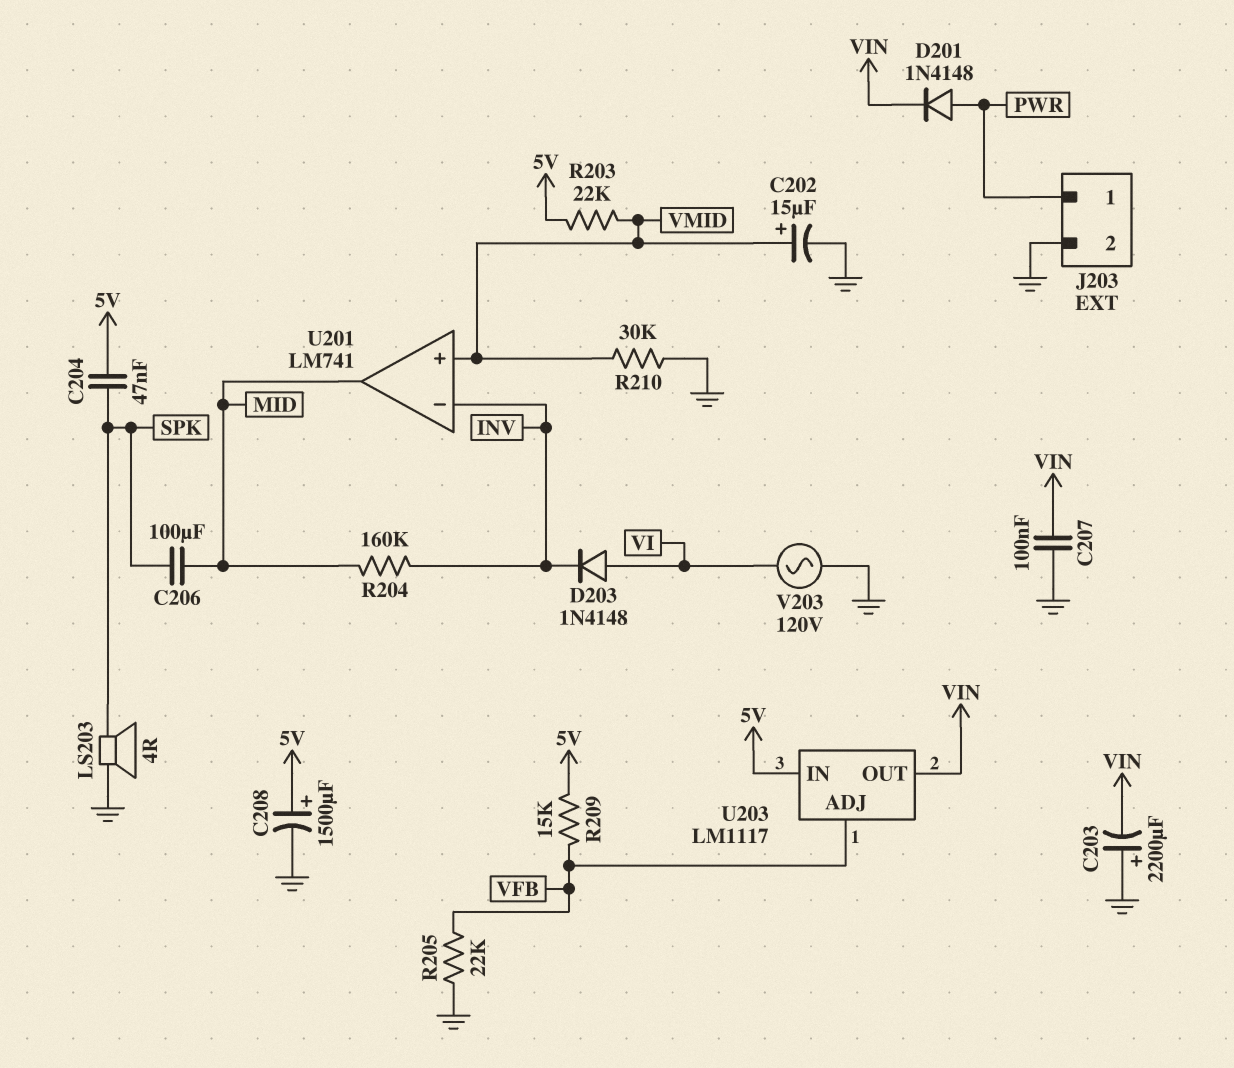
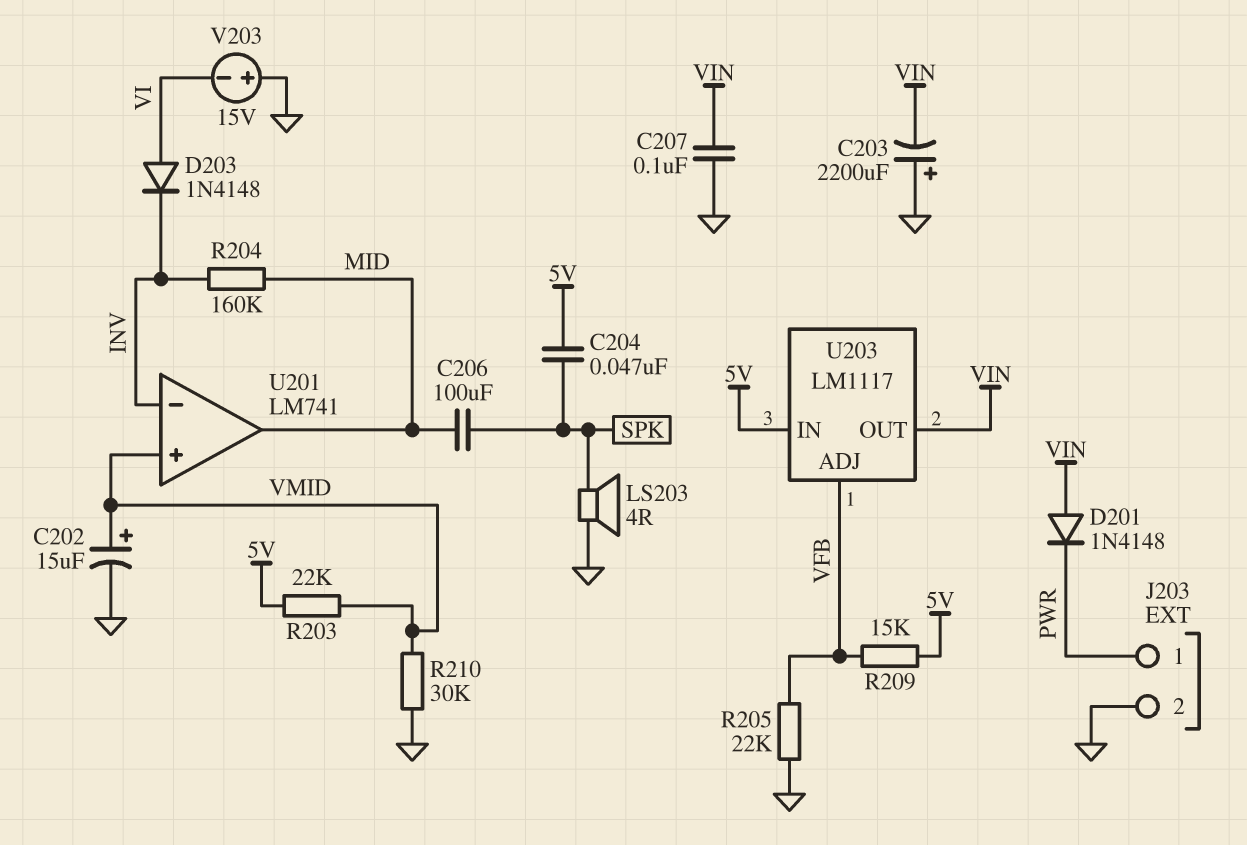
C208: 1500uF (plus 5V, minus GND) -> none
D201: diode 1N4148 (A PWR, K VIN) -> diode 1N4148 (A VIN, K PWR)
V203: AC 120V (GND, VI) -> 15V (plus GND, minus VI)

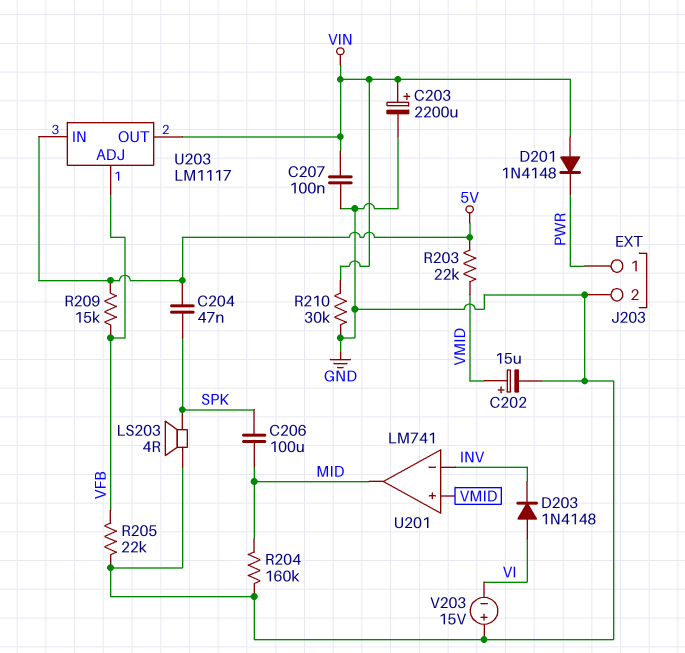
C203: 2200uF (plus GND, minus VIN) -> 2200uF (plus VIN, minus GND)
R204: 160k (INV, MID) -> 160k (GND, MID)
R210: 30k (GND, VMID) -> 30k (GND, VIN)

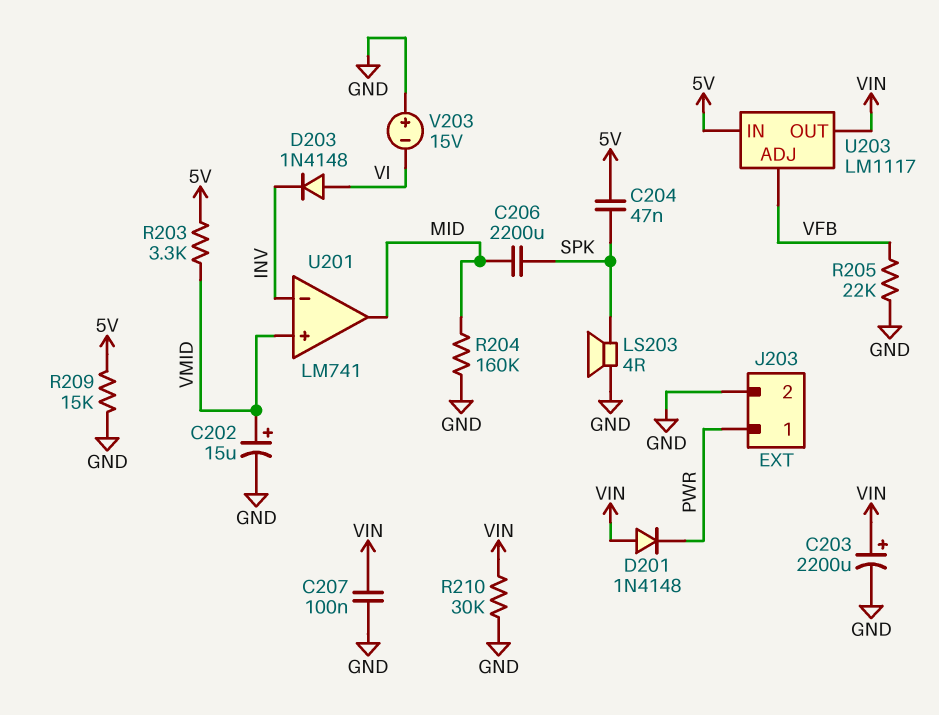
C206: 100uF (MID, SPK) -> 2200uF (MID, SPK)
R203: 22k (5V, VMID) -> 3.3k (5V, VMID)
R209: 15k (5V, VFB) -> 15k (5V, GND)

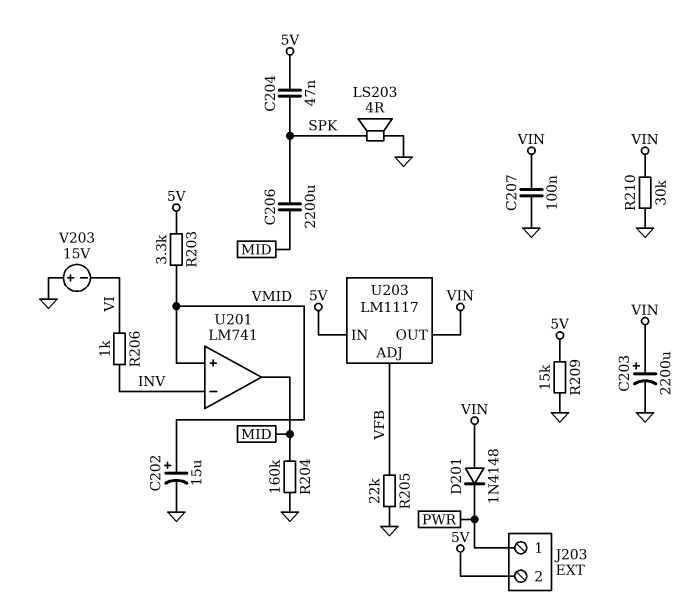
D203: diode 1N4148 (A VI, K INV) -> none
J203 pin 2: GND -> 5V
R206: none -> 1k (INV, VI)

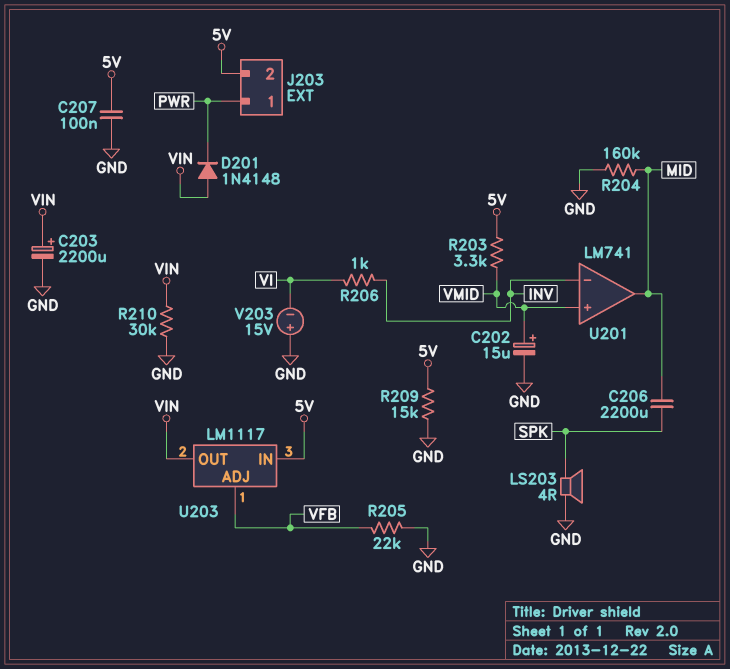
C204: 47nF (5V, SPK) -> none
C207: 100nF (GND, VIN) -> 100nF (5V, GND)

